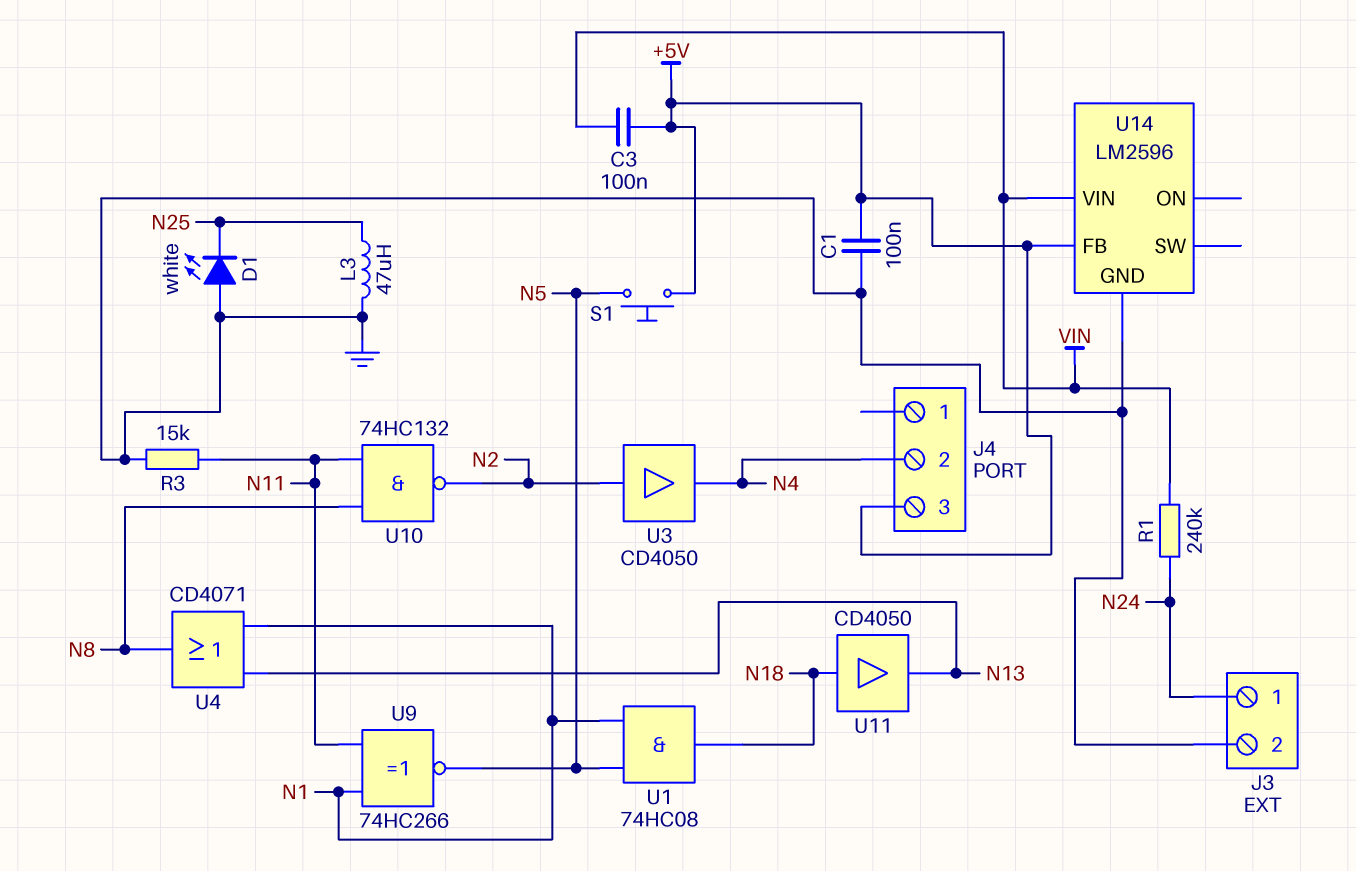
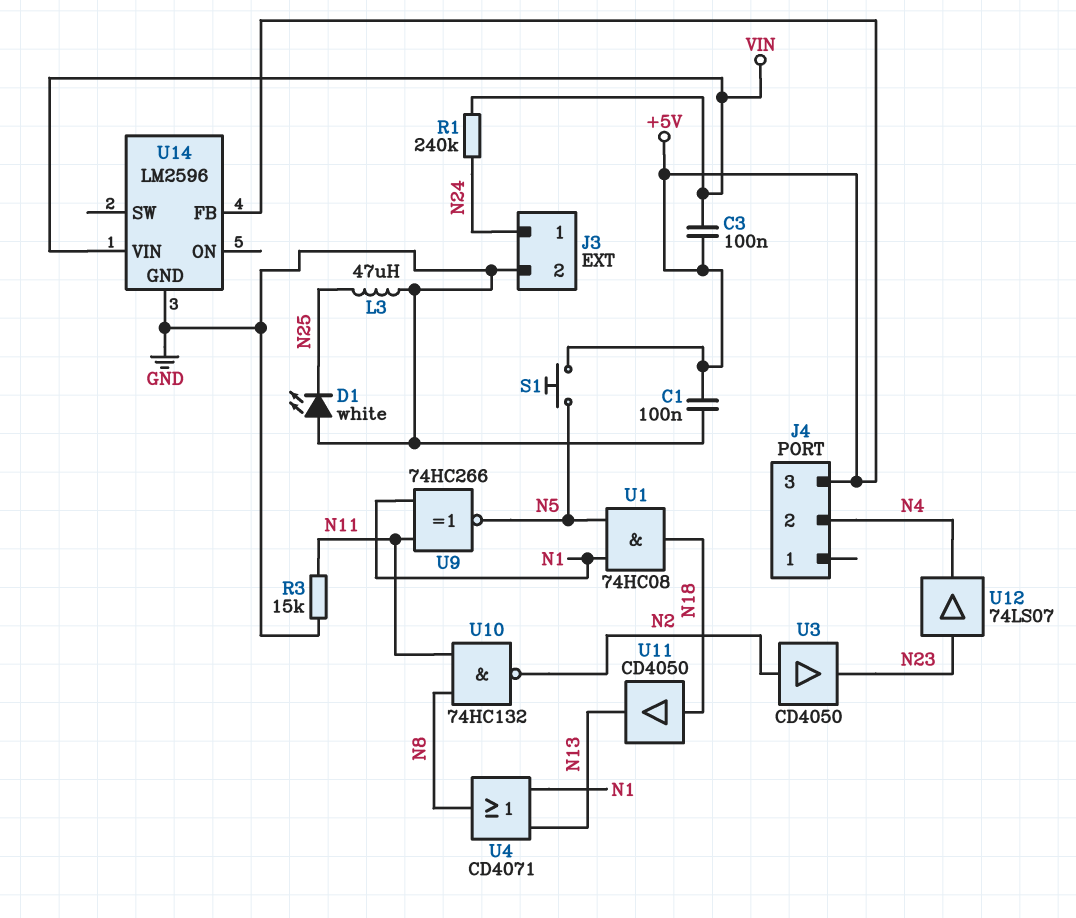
U3: buffer CD4050 (in N2, out N4) -> buffer CD4050 (in N2, out N23)
U12: none -> buffer 74LS07 (in N23, out N4)

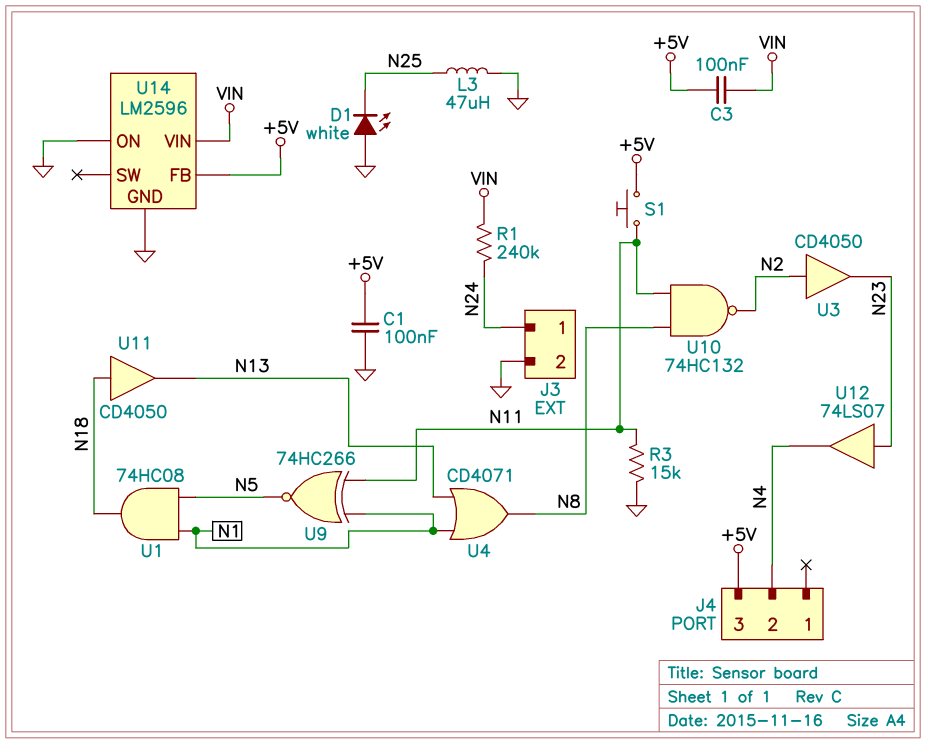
S1: button (+5V, N5) -> button (+5V, N11)
U14 pin ON: none -> GND

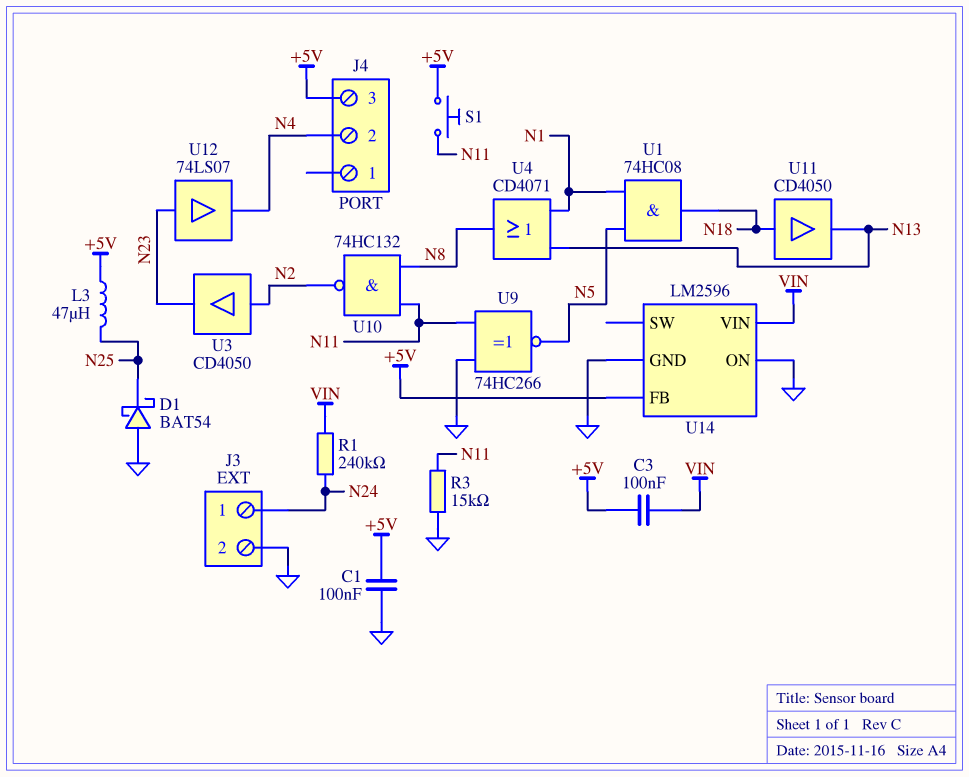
D1: LED white (A GND, K N25) -> schottky BAT54 (A GND, K N25)
L3: 47uH (GND, N25) -> 47uH (+5V, N25)
U9: XNOR 74HC266 (in N1, in N11, out N5) -> XNOR 74HC266 (in GND, in N11, out N5)

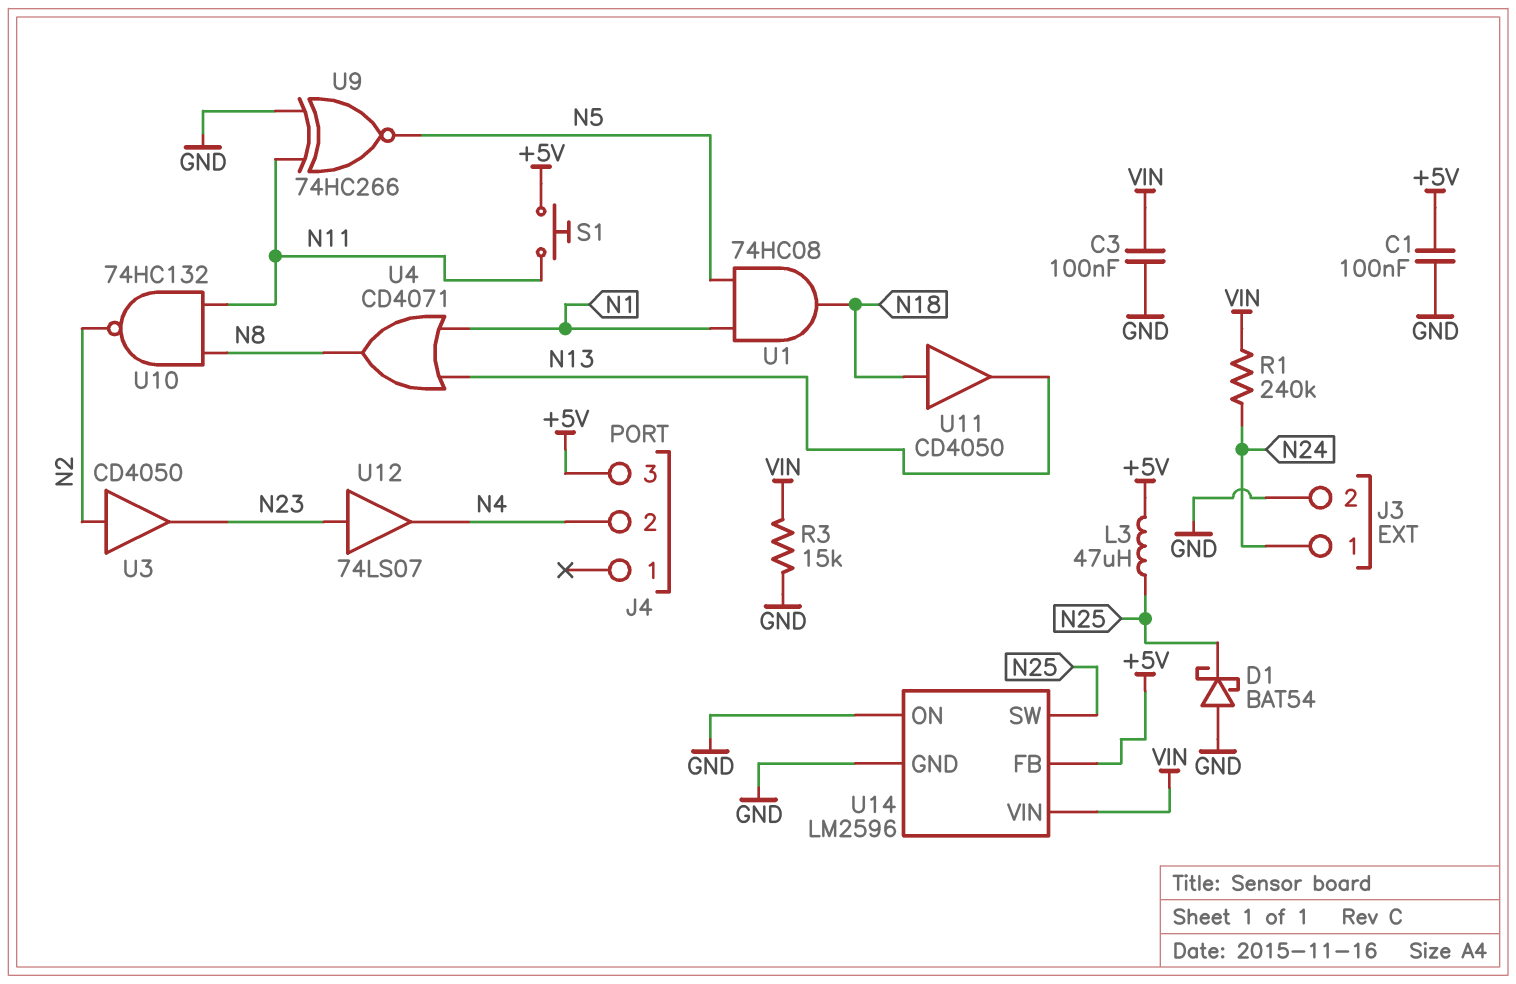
C3: 100nF (+5V, VIN) -> 100nF (GND, VIN)
R3: 15k (GND, N11) -> 15k (GND, VIN)
U14 pin SW: none -> N25

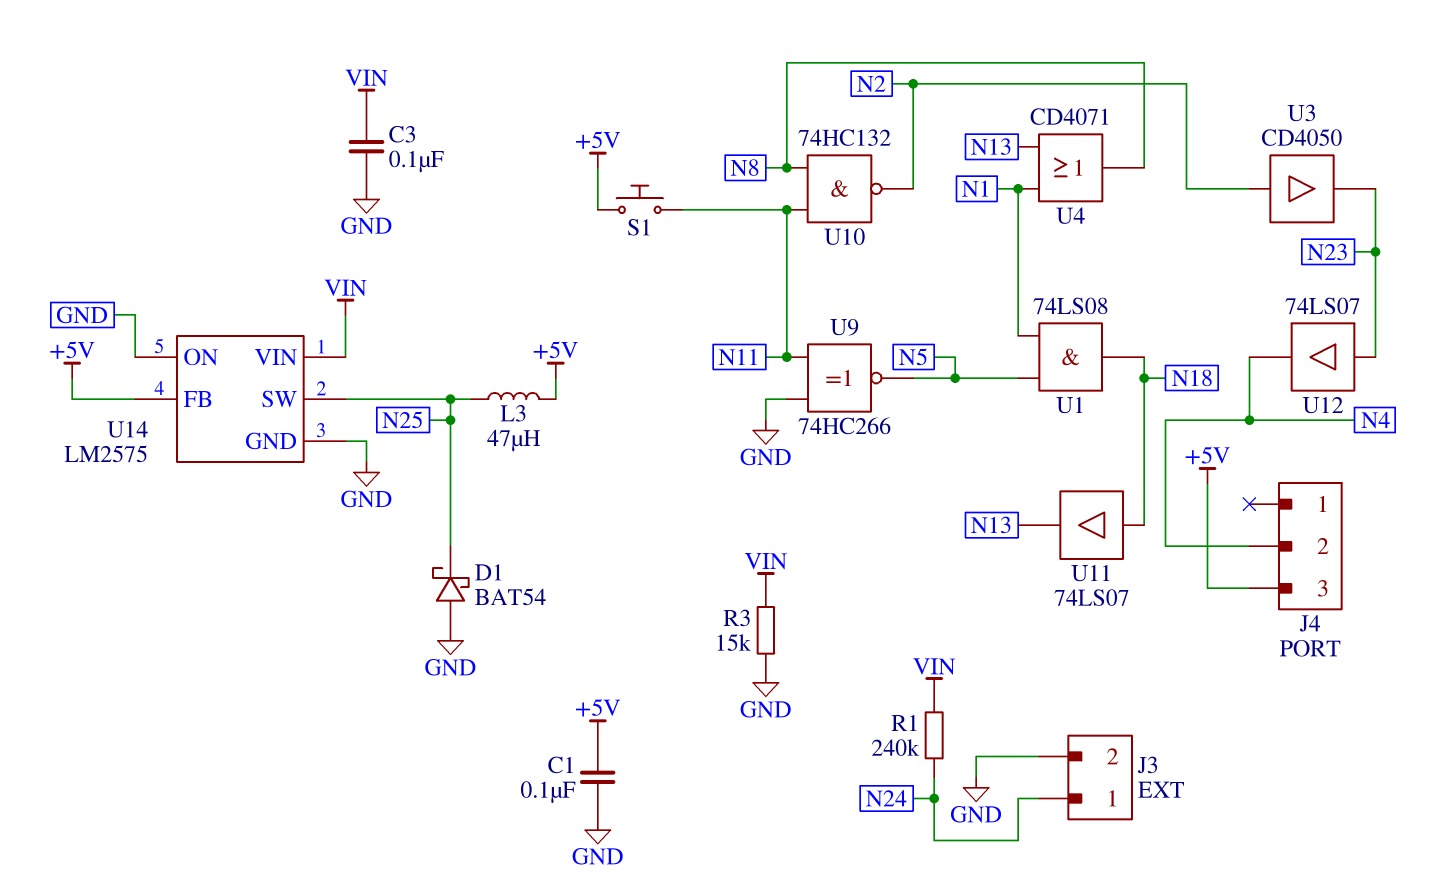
U1: AND 74HC08 (in N1, in N5, out N18) -> AND 74LS08 (in N1, in N5, out N18)
U11: buffer CD4050 (in N18, out N13) -> buffer 74LS07 (in N18, out N13)
U14: LM2596 -> LM2575

